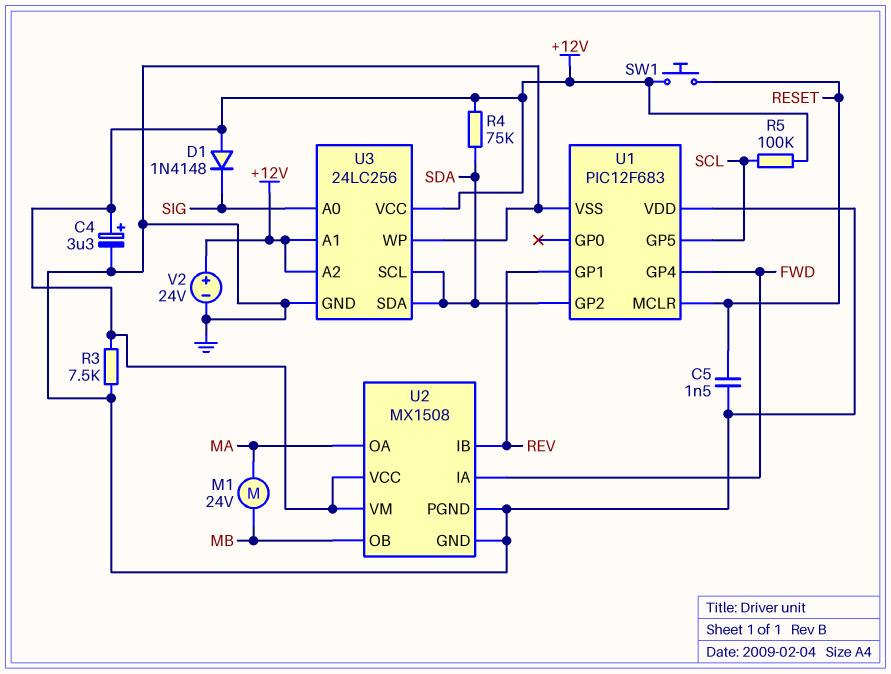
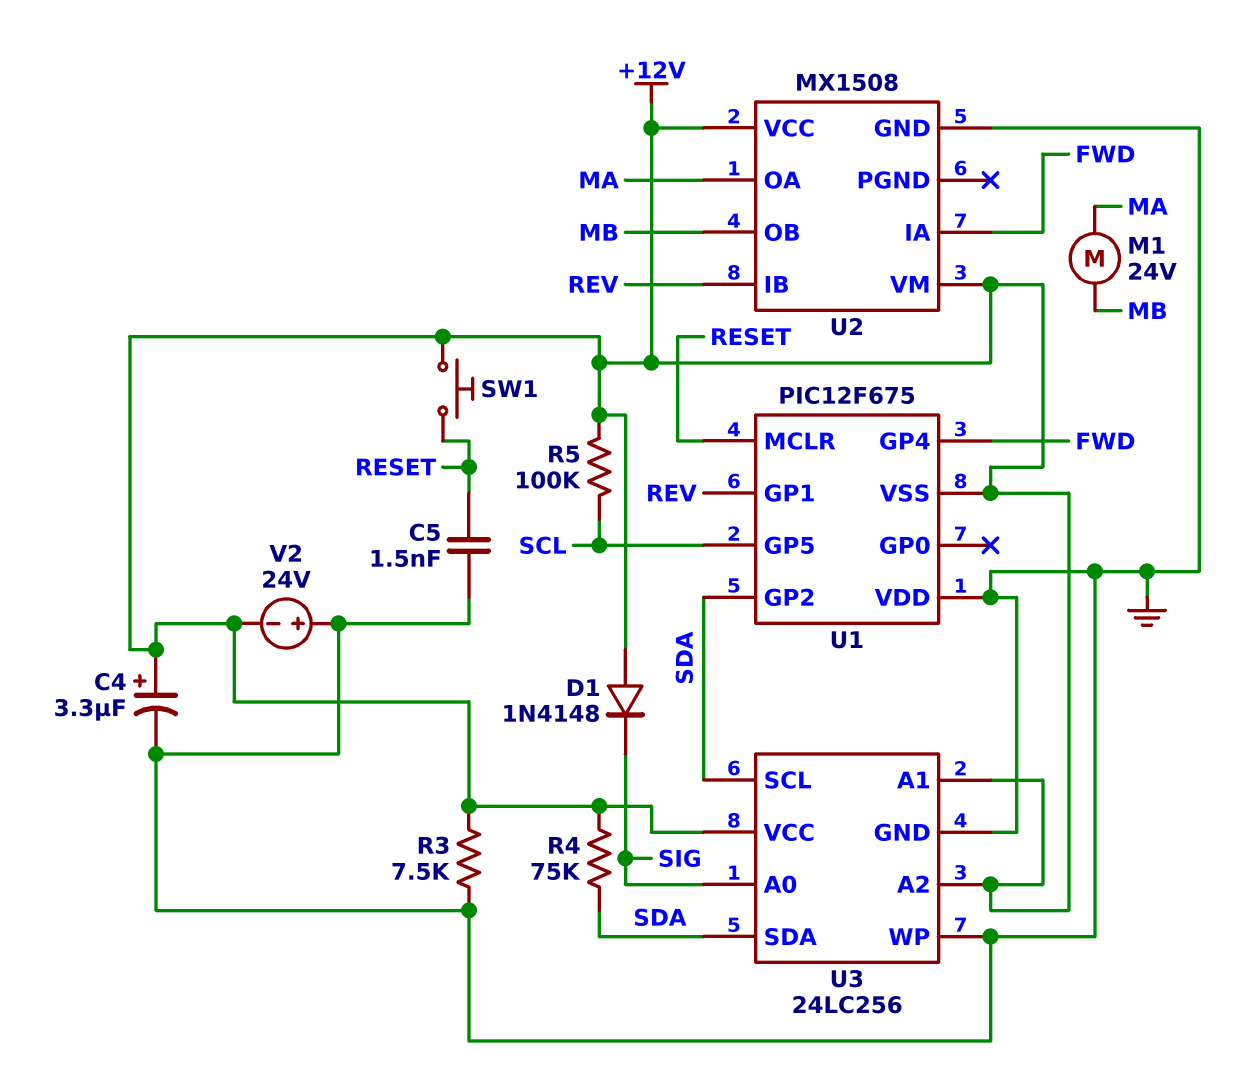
U1: PIC12F683 -> PIC12F675
U1 pin VSS: GND -> +12V
U2 pin PGND: GND -> none
V2: 24V (plus +12V, minus GND) -> 24V (plus GND, minus +12V)

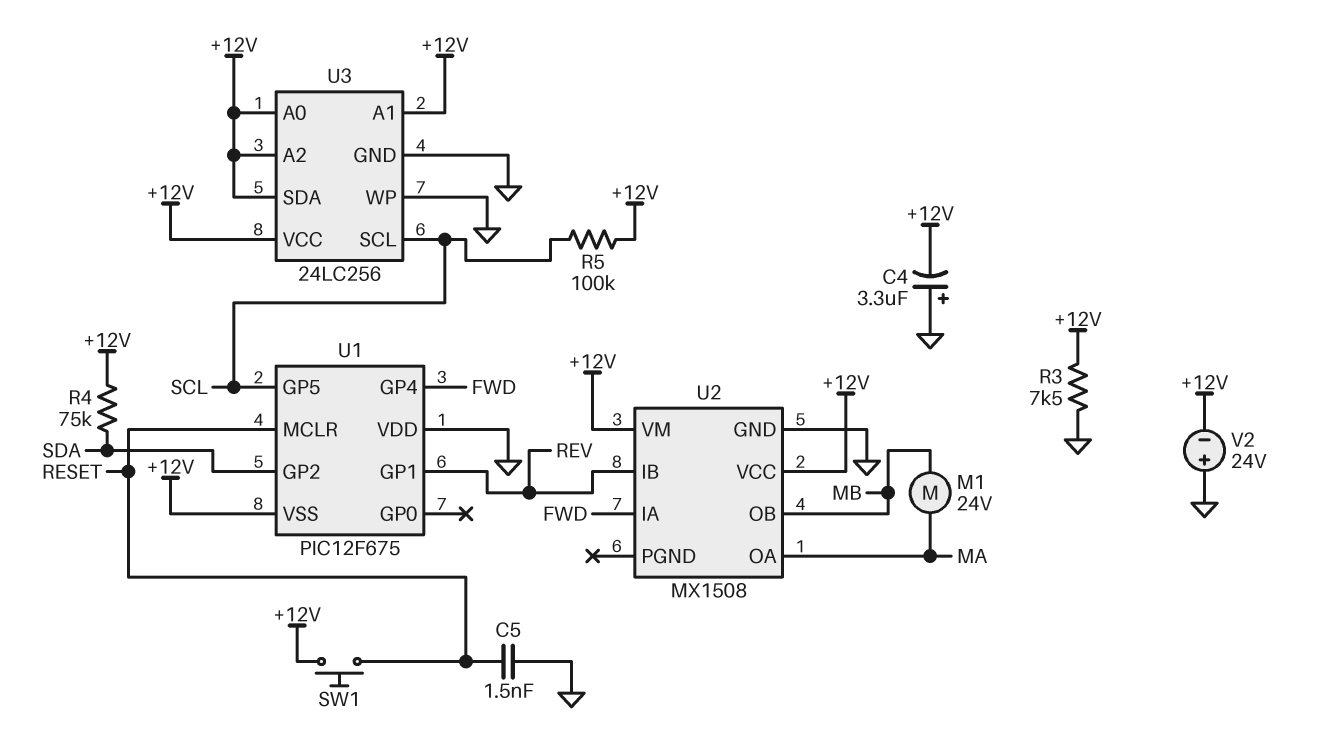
C4: 3.3uF (plus +12V, minus GND) -> 3.3uF (plus GND, minus +12V)
D1: diode 1N4148 (A +12V, K SIG) -> none
U3 pin A0: SIG -> +12V
U3 pin SCL: SDA -> SCL
U3 pin SDA: SDA -> +12V

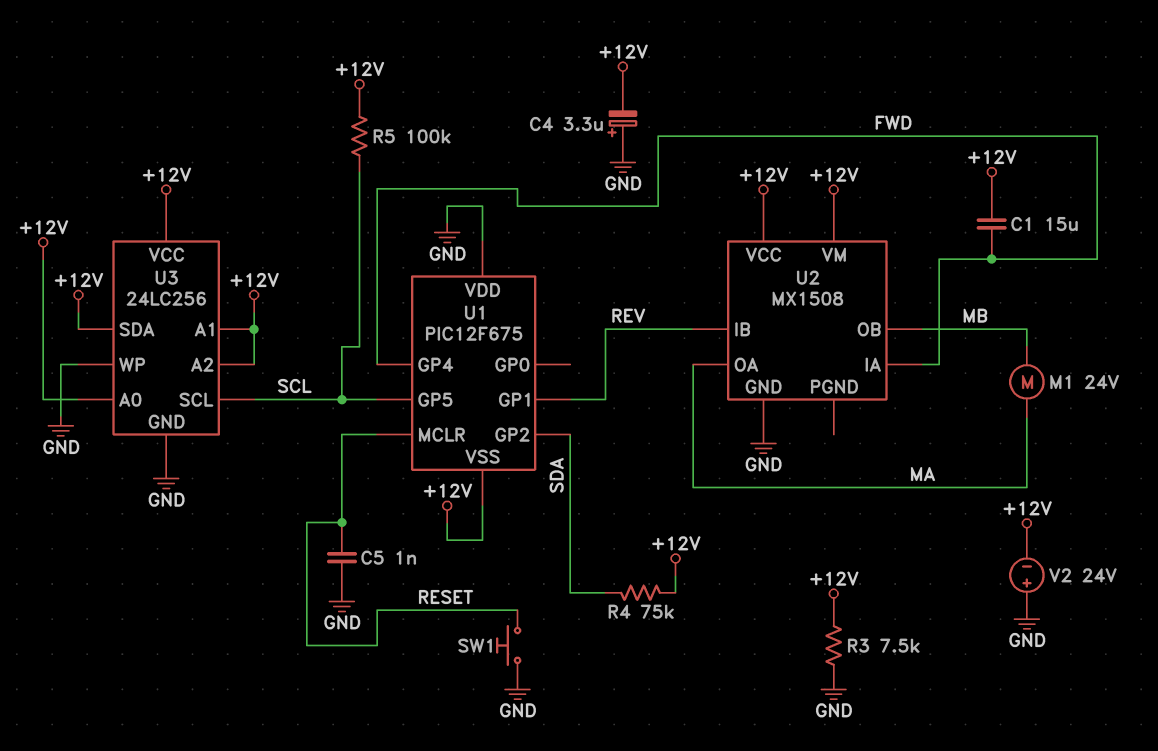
C1: none -> 15uF (+12V, FWD)
C5: 1.5nF (GND, RESET) -> 1nF (GND, RESET)
SW1: button (+12V, RESET) -> button (GND, RESET)

